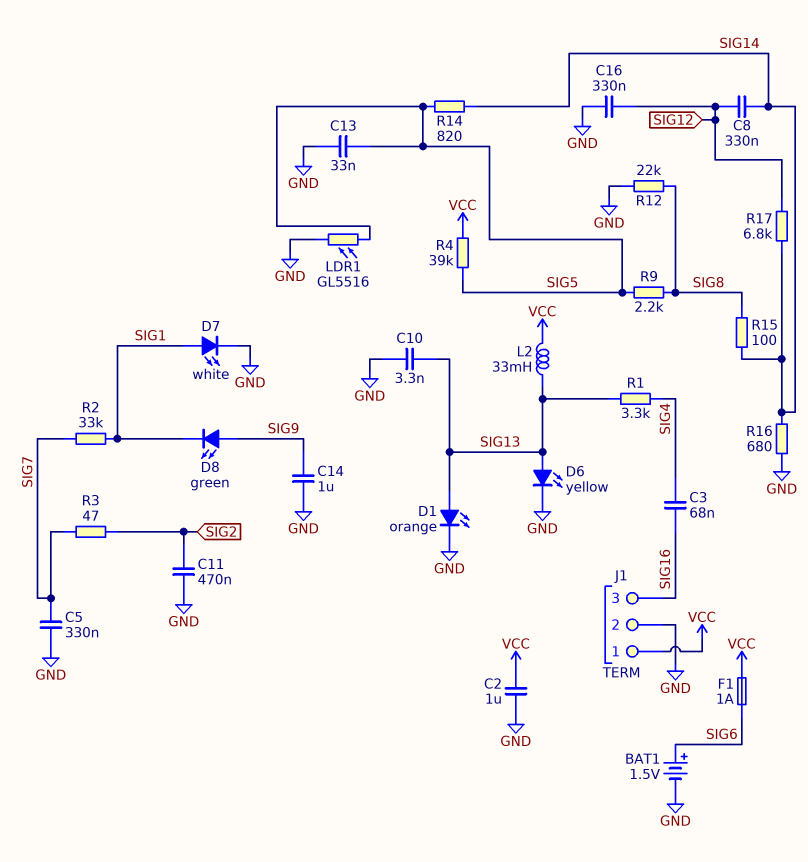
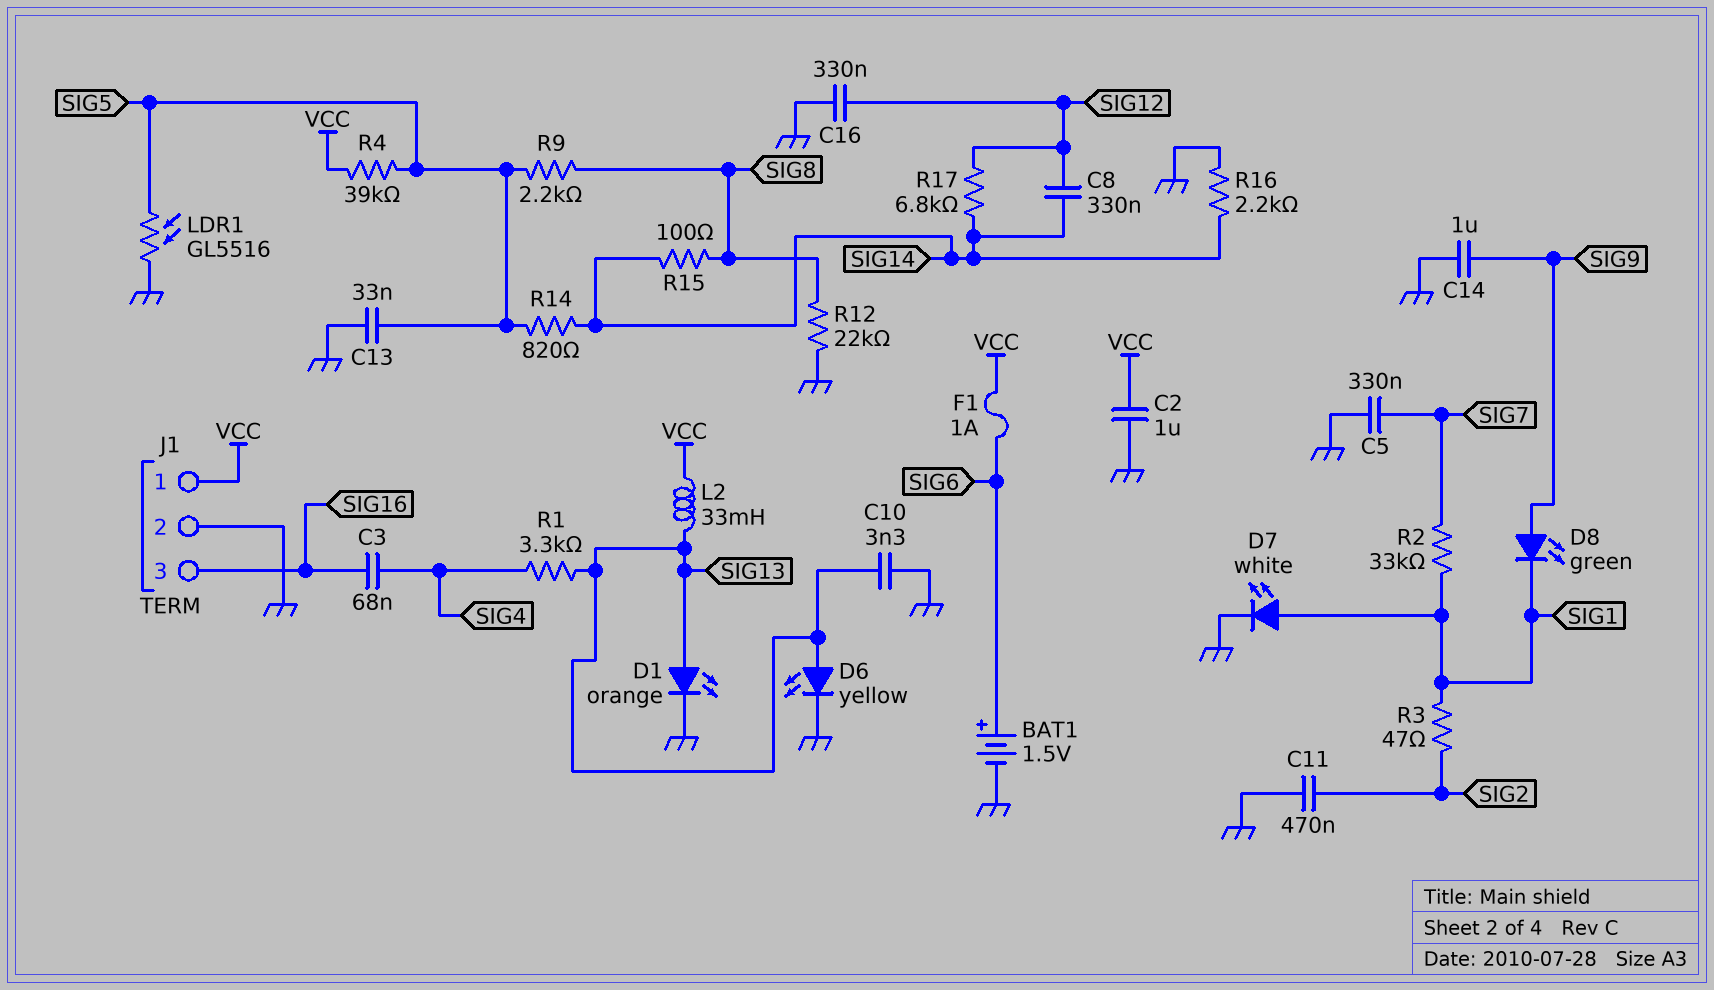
R3: 47 (SIG2, SIG7) -> 47 (SIG1, SIG2)
R16: 680 (GND, SIG14) -> 2.2k (GND, SIG14)

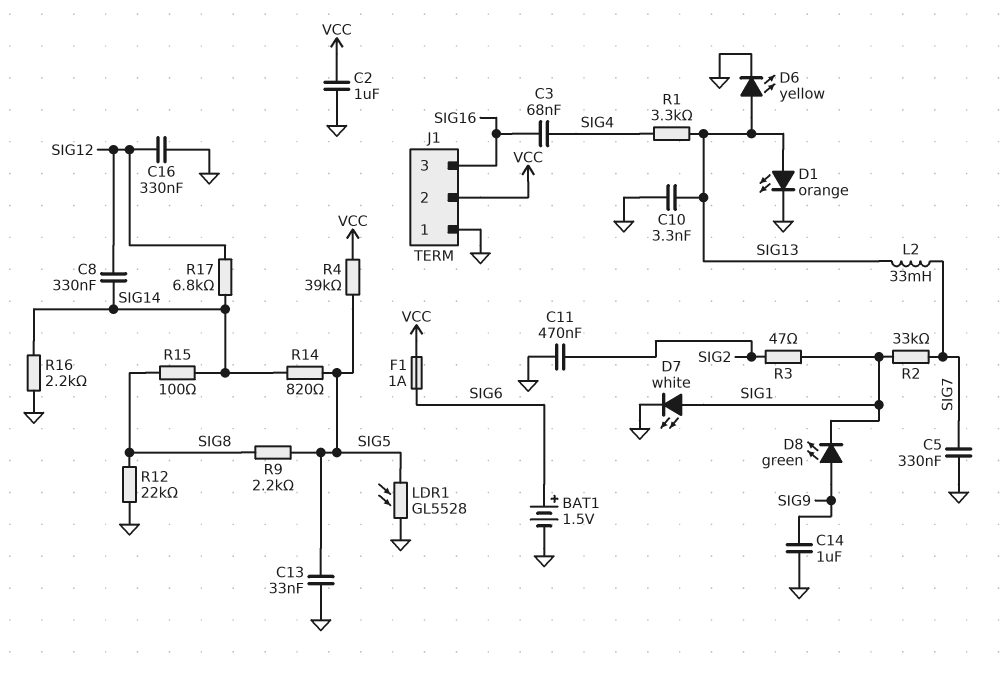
J1 pin 1: VCC -> GND
J1 pin 2: GND -> VCC
L2: 33mH (SIG13, VCC) -> 33mH (SIG7, SIG13)
LDR1: GL5516 (GND, SIG5) -> GL5528 (GND, SIG5)

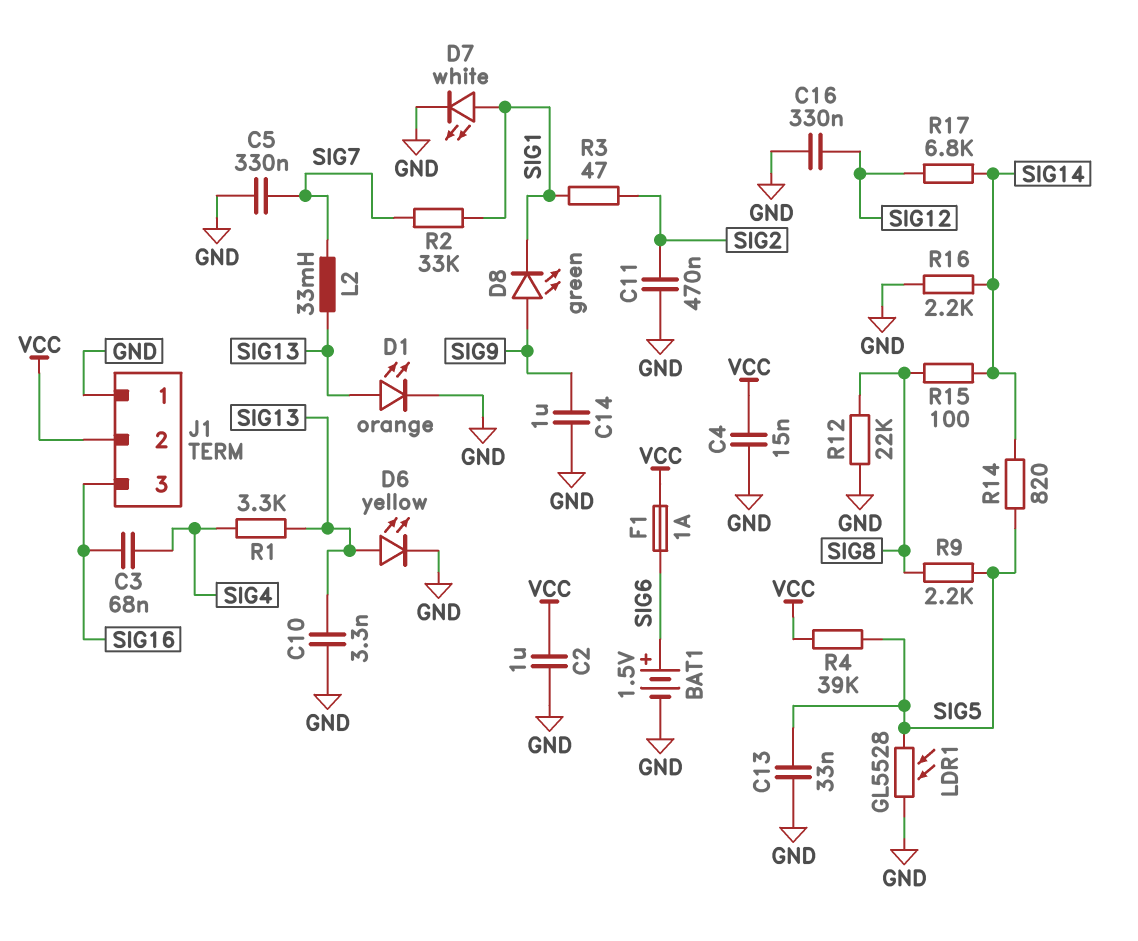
C4: none -> 15nF (GND, VCC)
C8: 330nF (SIG12, SIG14) -> none

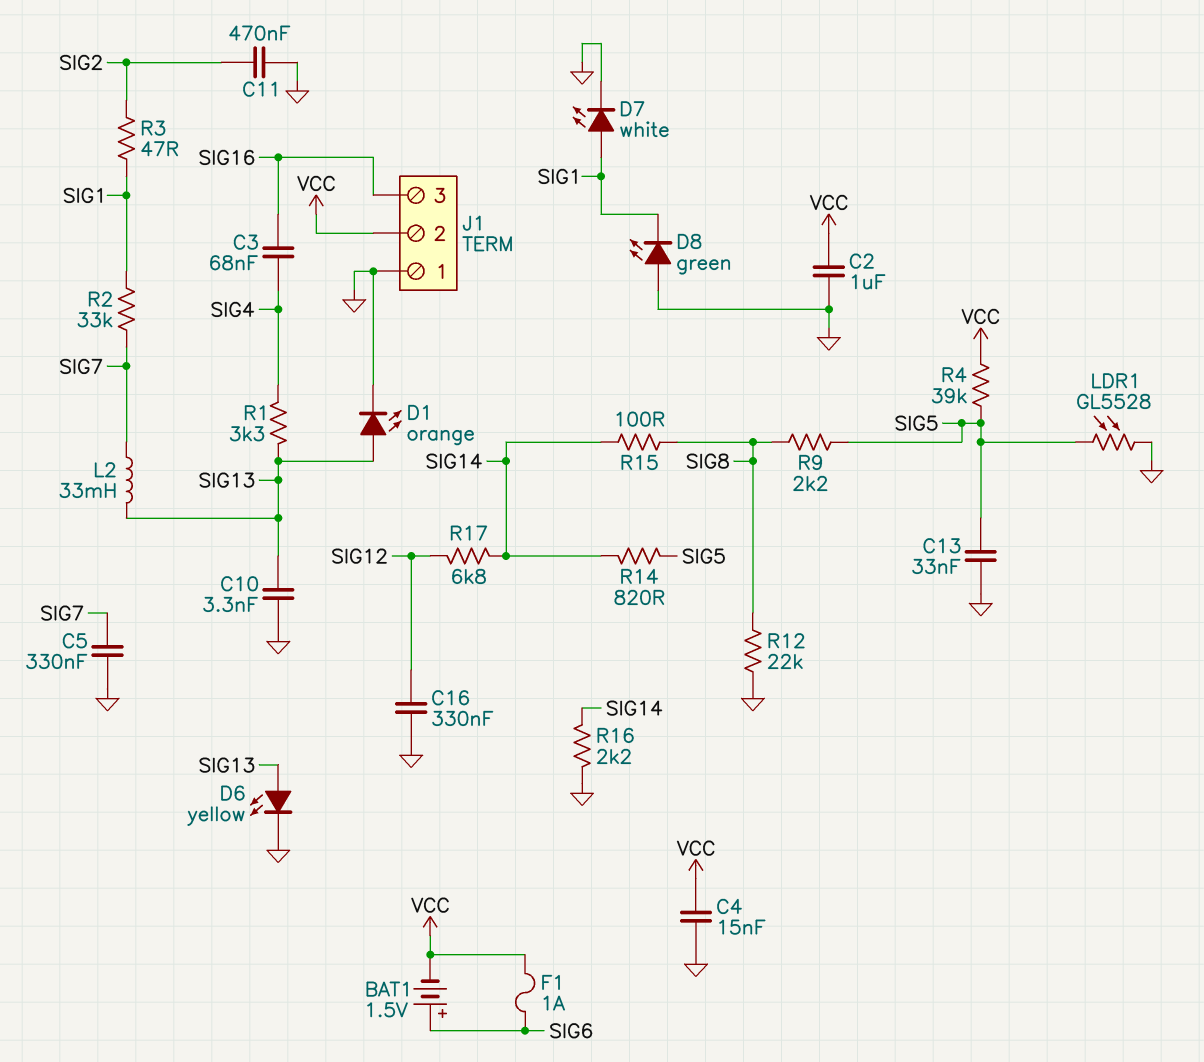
BAT1: 1.5V (plus SIG6, minus GND) -> 1.5V (plus SIG6, minus VCC)
C14: 1uF (GND, SIG9) -> none
D8: LED green (A SIG9, K SIG1) -> LED green (A GND, K SIG1)

